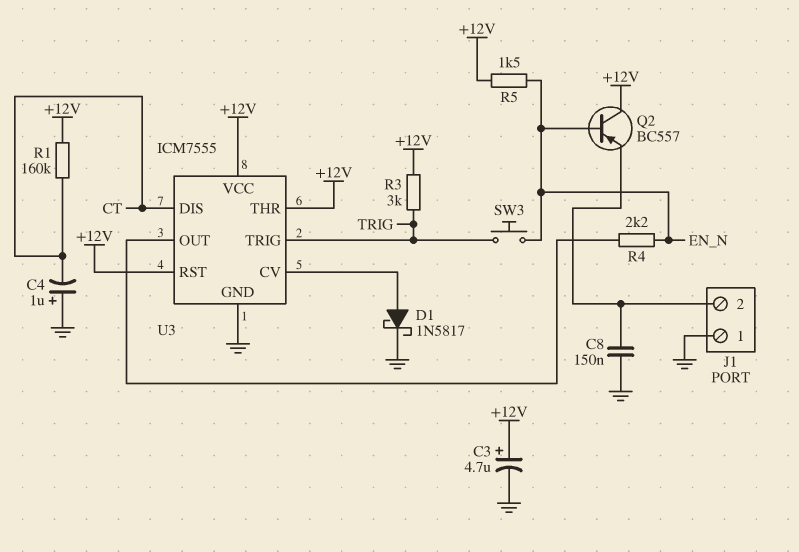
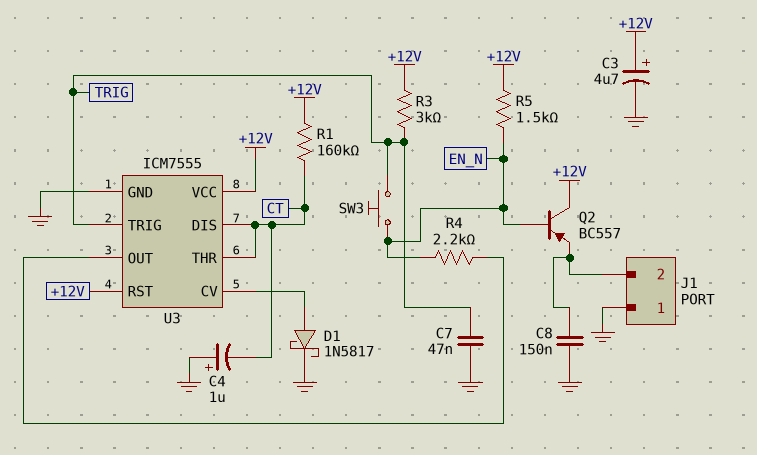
C7: none -> 47nF (GND, TRIG)
U3 pin THR: +12V -> CT

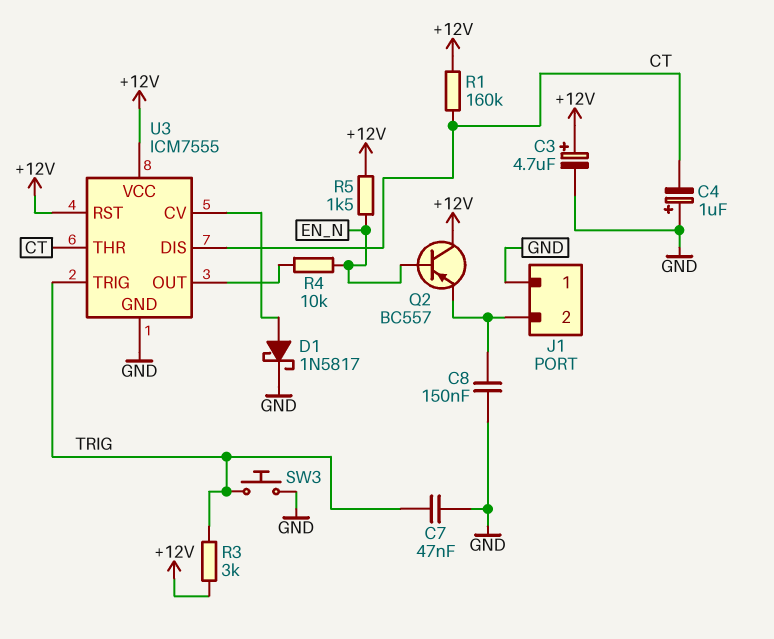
R4: 2.2k (EN_N, U3/OUT) -> 10k (EN_N, U3/OUT)
SW3: button (EN_N, TRIG) -> button (GND, TRIG)

